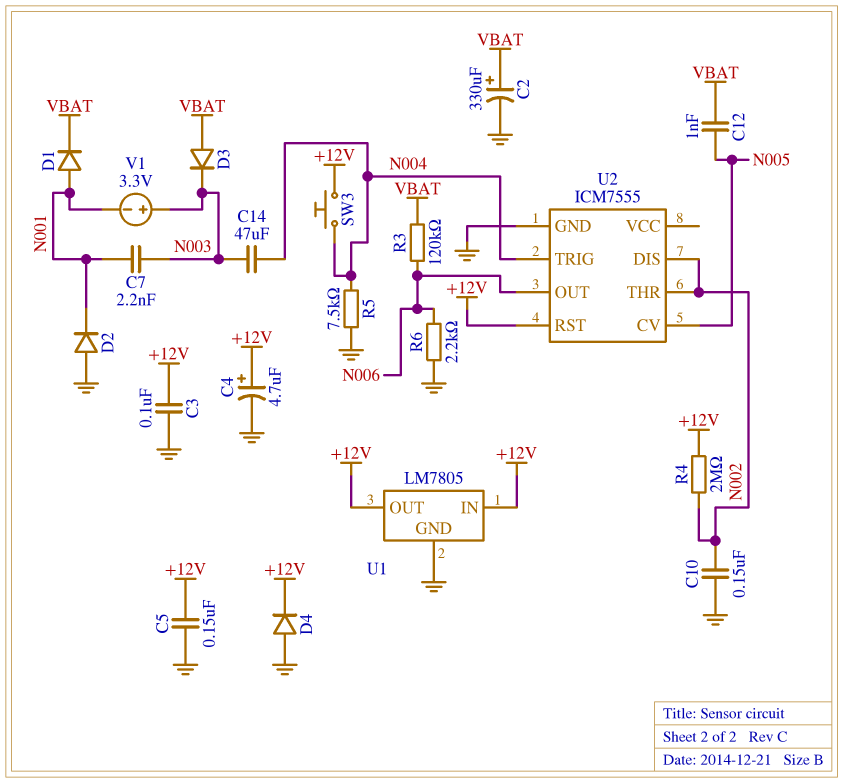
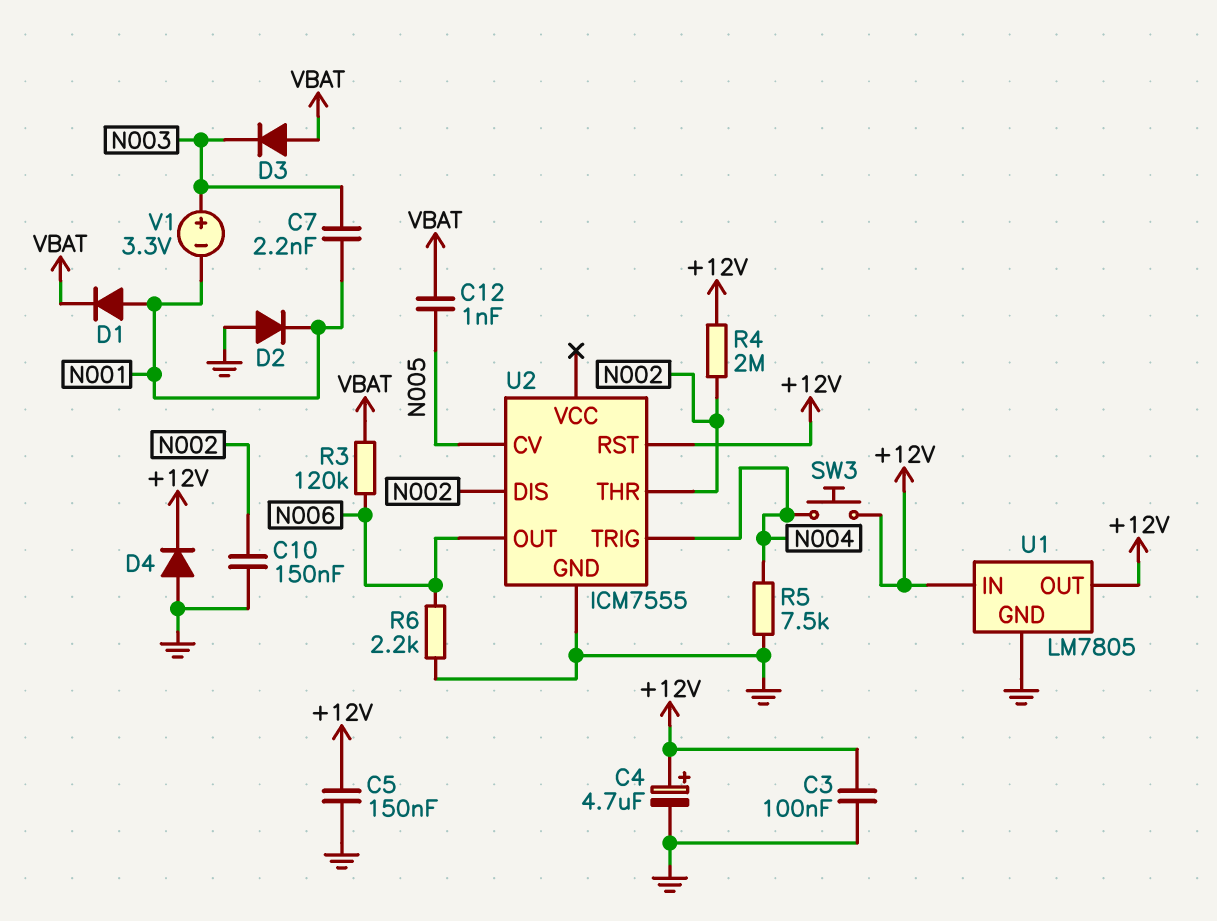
C2: 330uF (plus VBAT, minus GND) -> none
C14: 47uF (N003, N004) -> none

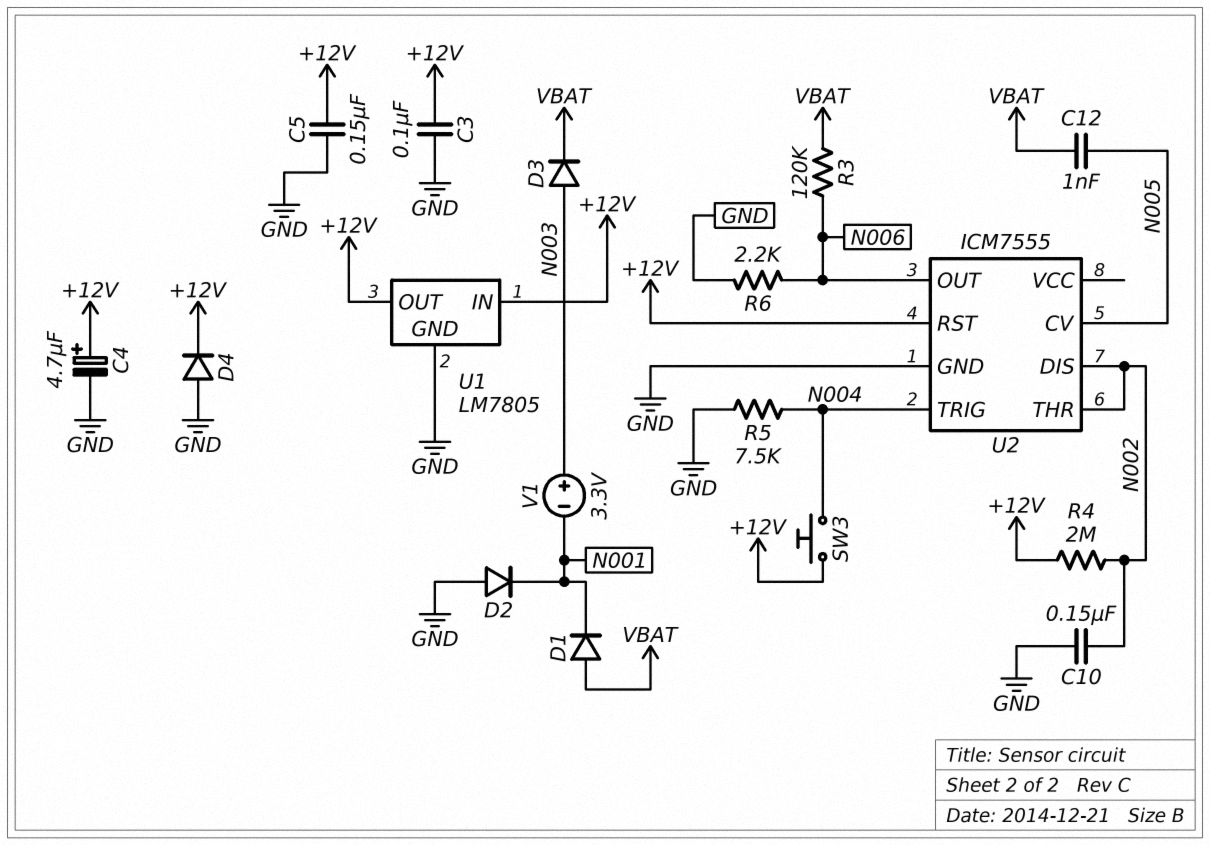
C7: 2.2nF (N001, N003) -> none
D1: diode (A N001, K VBAT) -> diode (A VBAT, K N001)
D3: diode (A VBAT, K N003) -> diode (A N003, K VBAT)

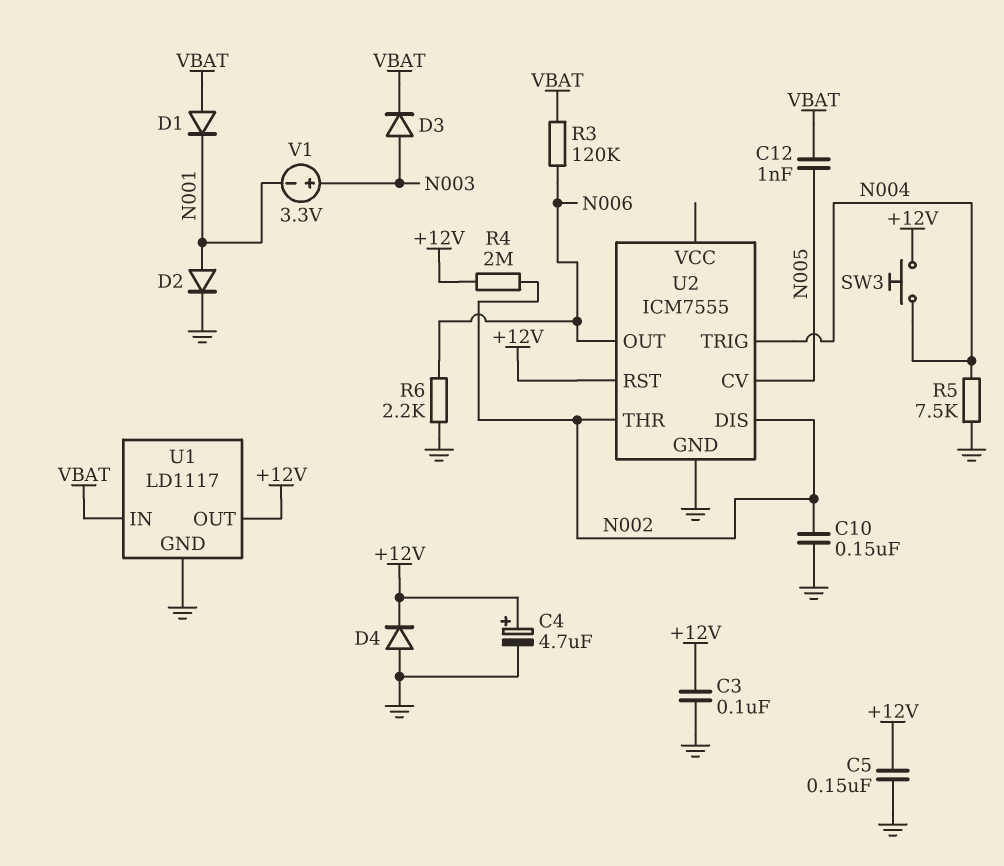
D2: diode (A GND, K N001) -> diode (A N001, K GND)
U1: LM7805 -> LD1117
U1 pin IN: +12V -> VBAT

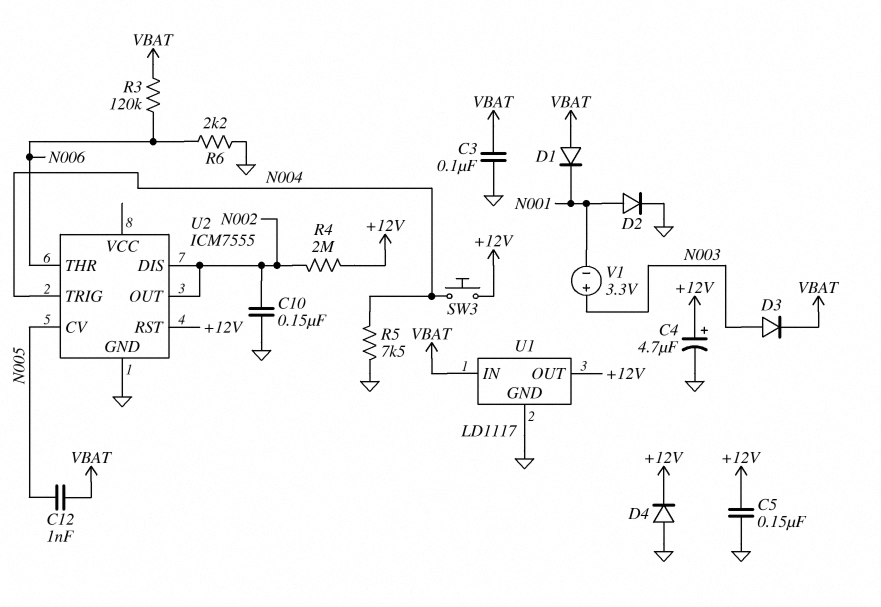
C3: 100nF (+12V, GND) -> 100nF (GND, VBAT)
U2 pin OUT: N006 -> N002
U2 pin THR: N002 -> N006

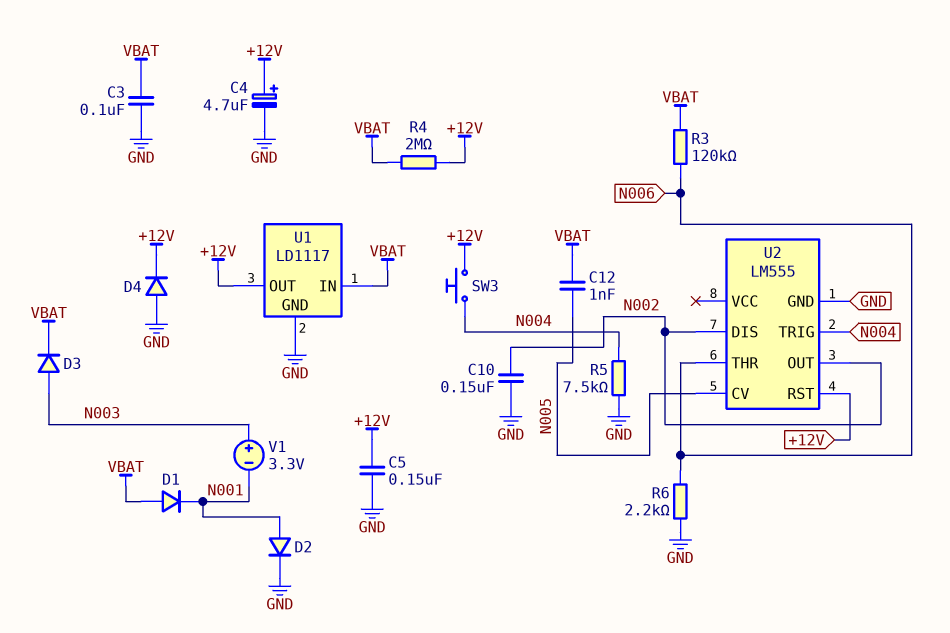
R4: 2M (+12V, N002) -> 2M (+12V, VBAT)
U2: ICM7555 -> LM555

